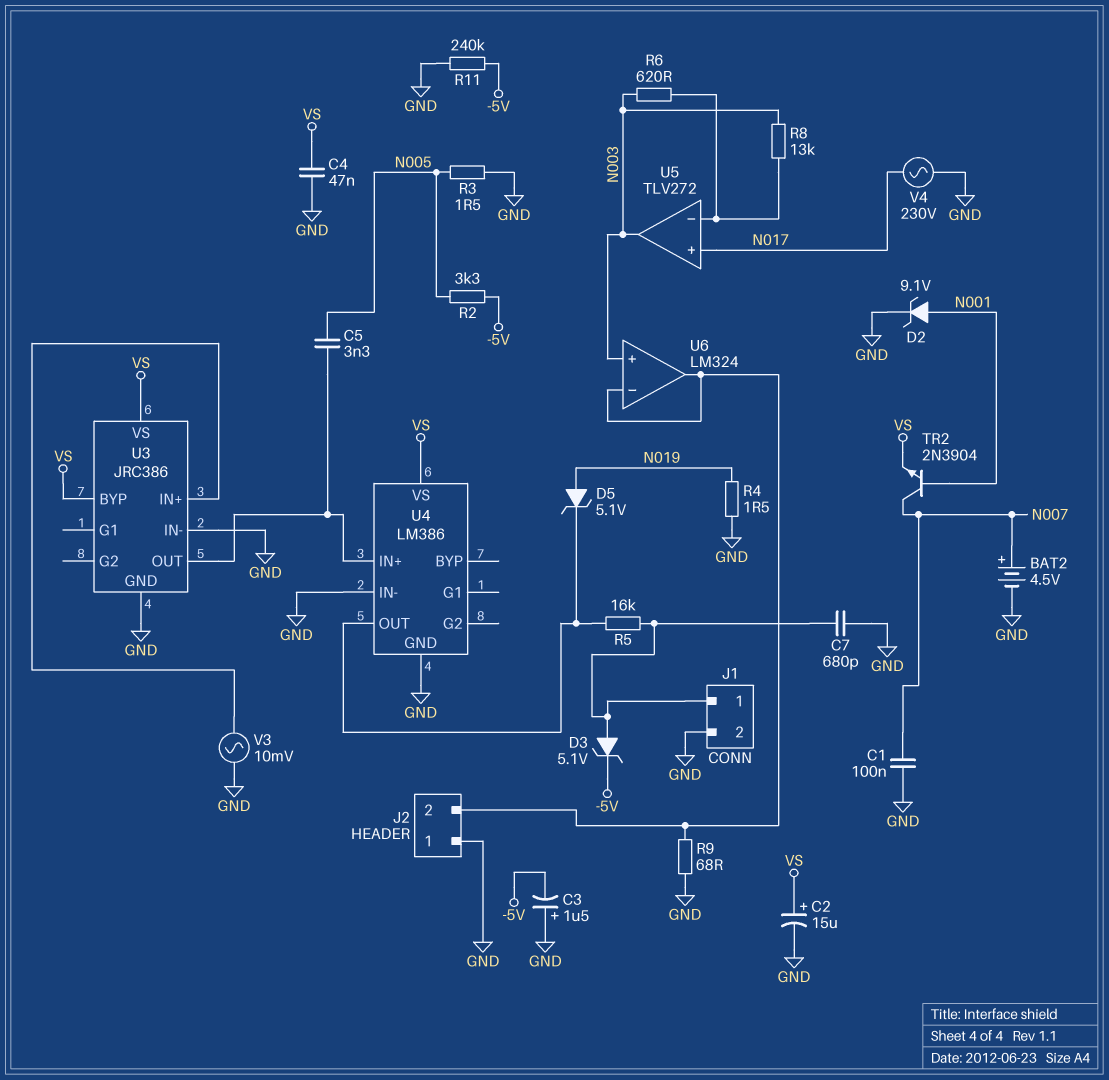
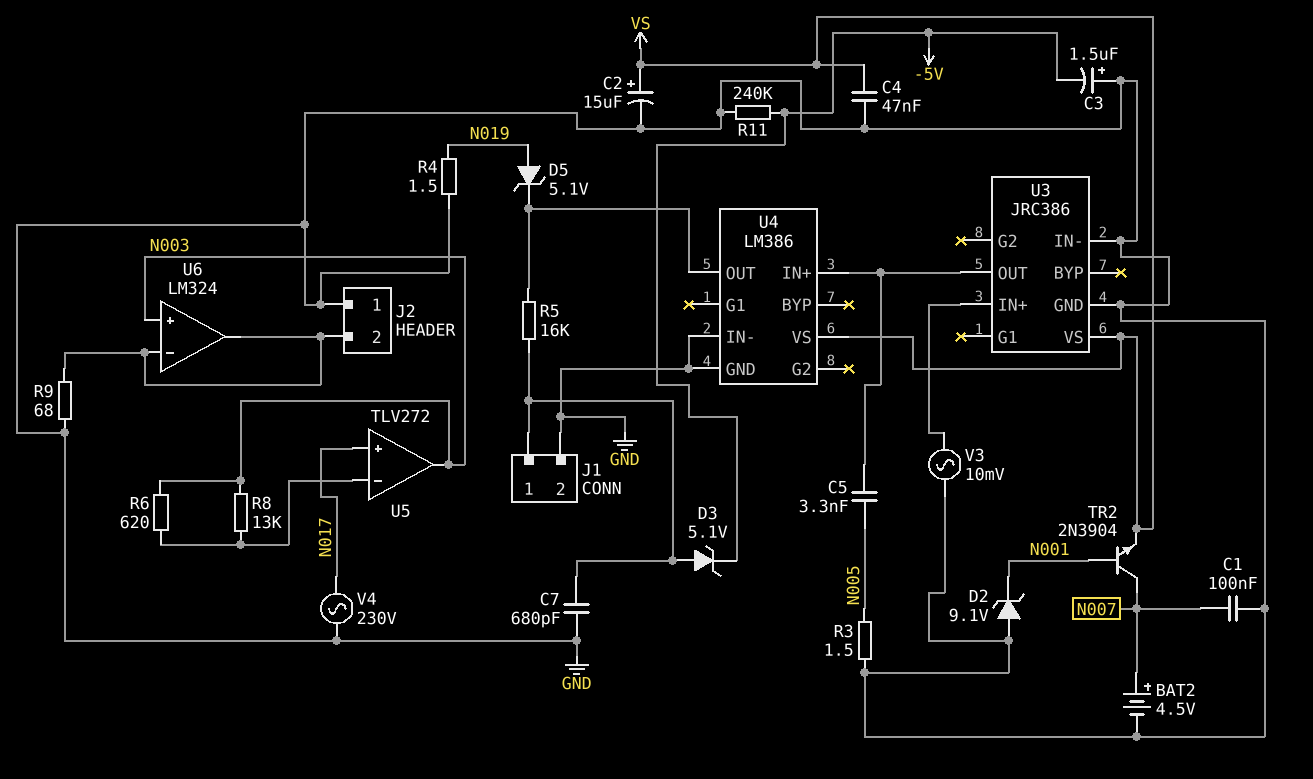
D2: zener 9.1V (A N001, K GND) -> zener 9.1V (A GND, K N001)
R2: 3.3k (-5V, N005) -> none
U3 pin BYP: VS -> none

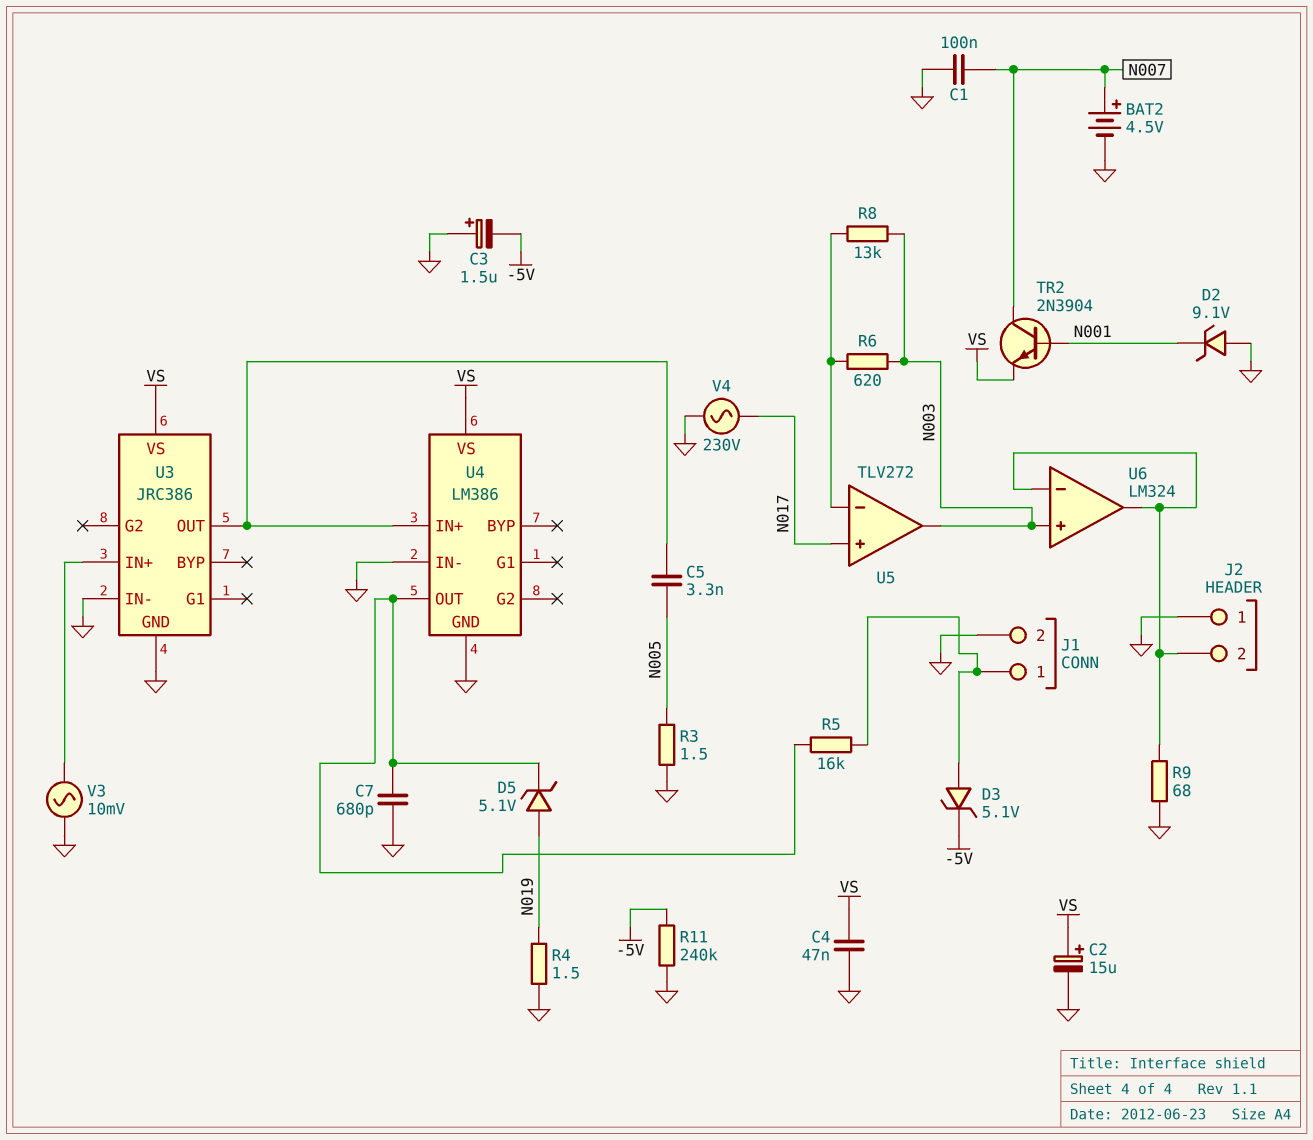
C7: 680pF (GND, J1/1) -> 680pF (GND, U4/OUT)

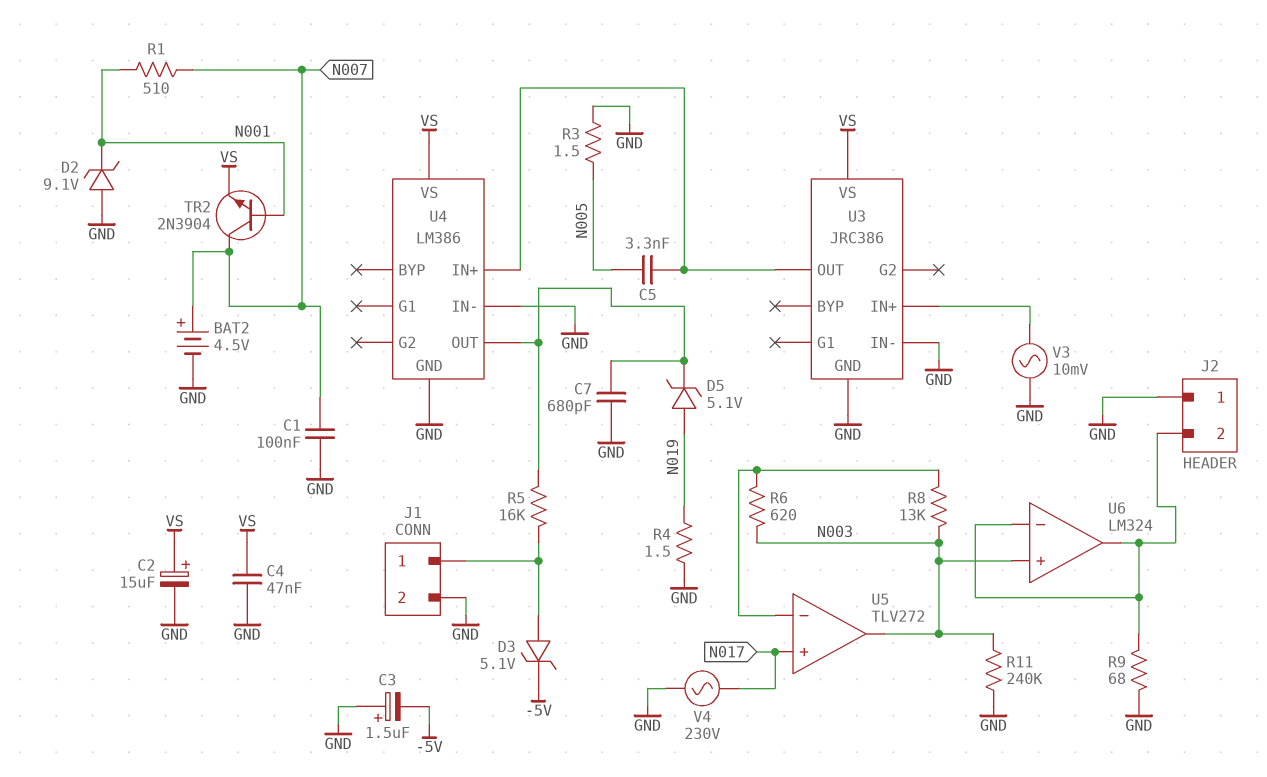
R1: none -> 510 (N001, N007)
R11: 240k (-5V, GND) -> 240k (GND, N003)

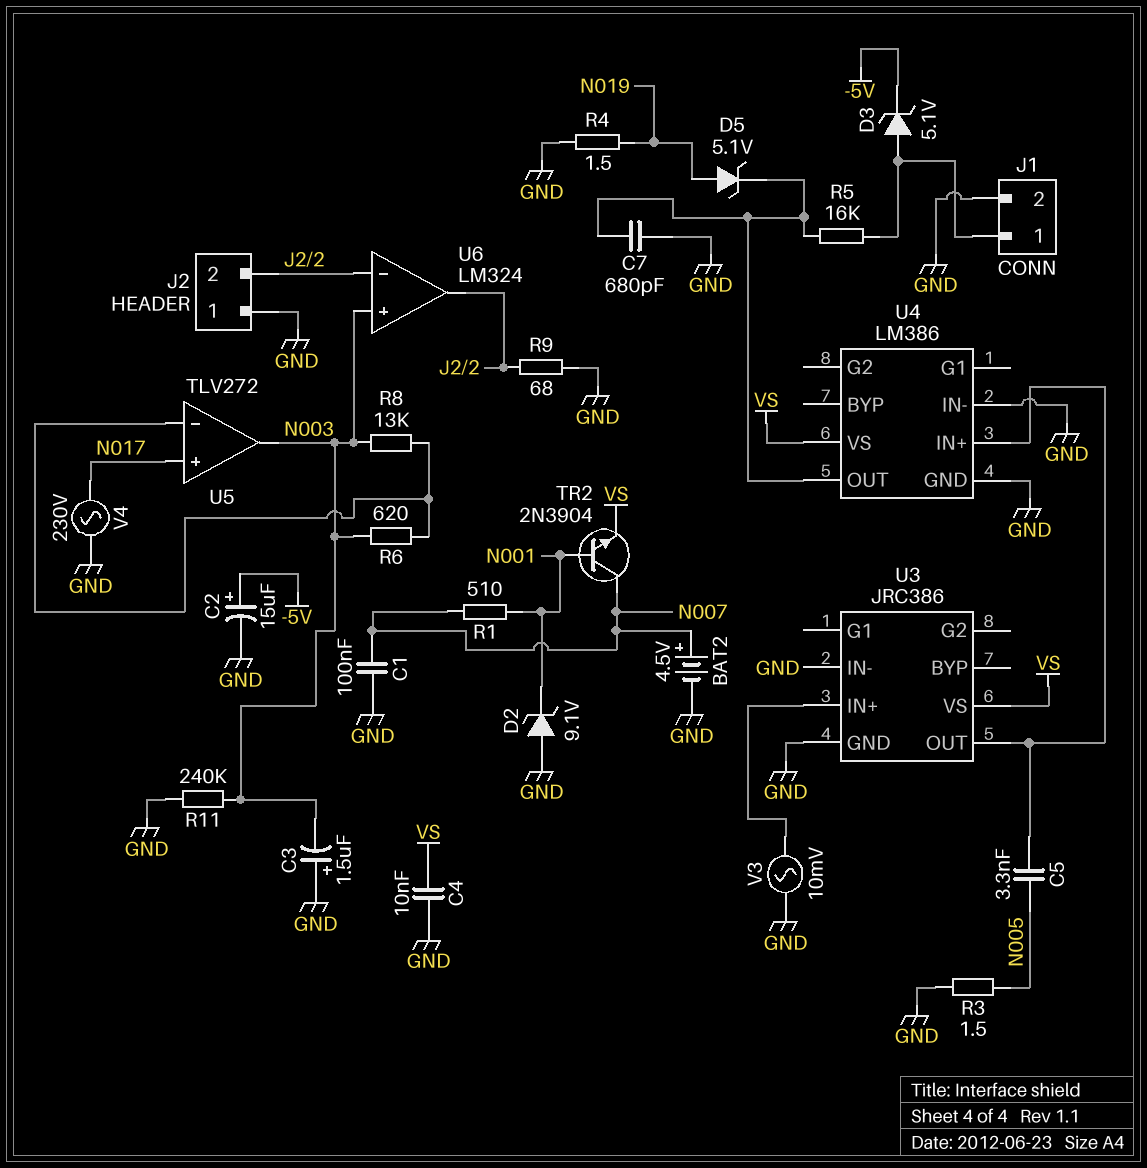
C2: 15uF (plus VS, minus GND) -> 15uF (plus -5V, minus GND)
C3: 1.5uF (plus GND, minus -5V) -> 1.5uF (plus GND, minus N003)
C4: 47nF (GND, VS) -> 10nF (GND, VS)

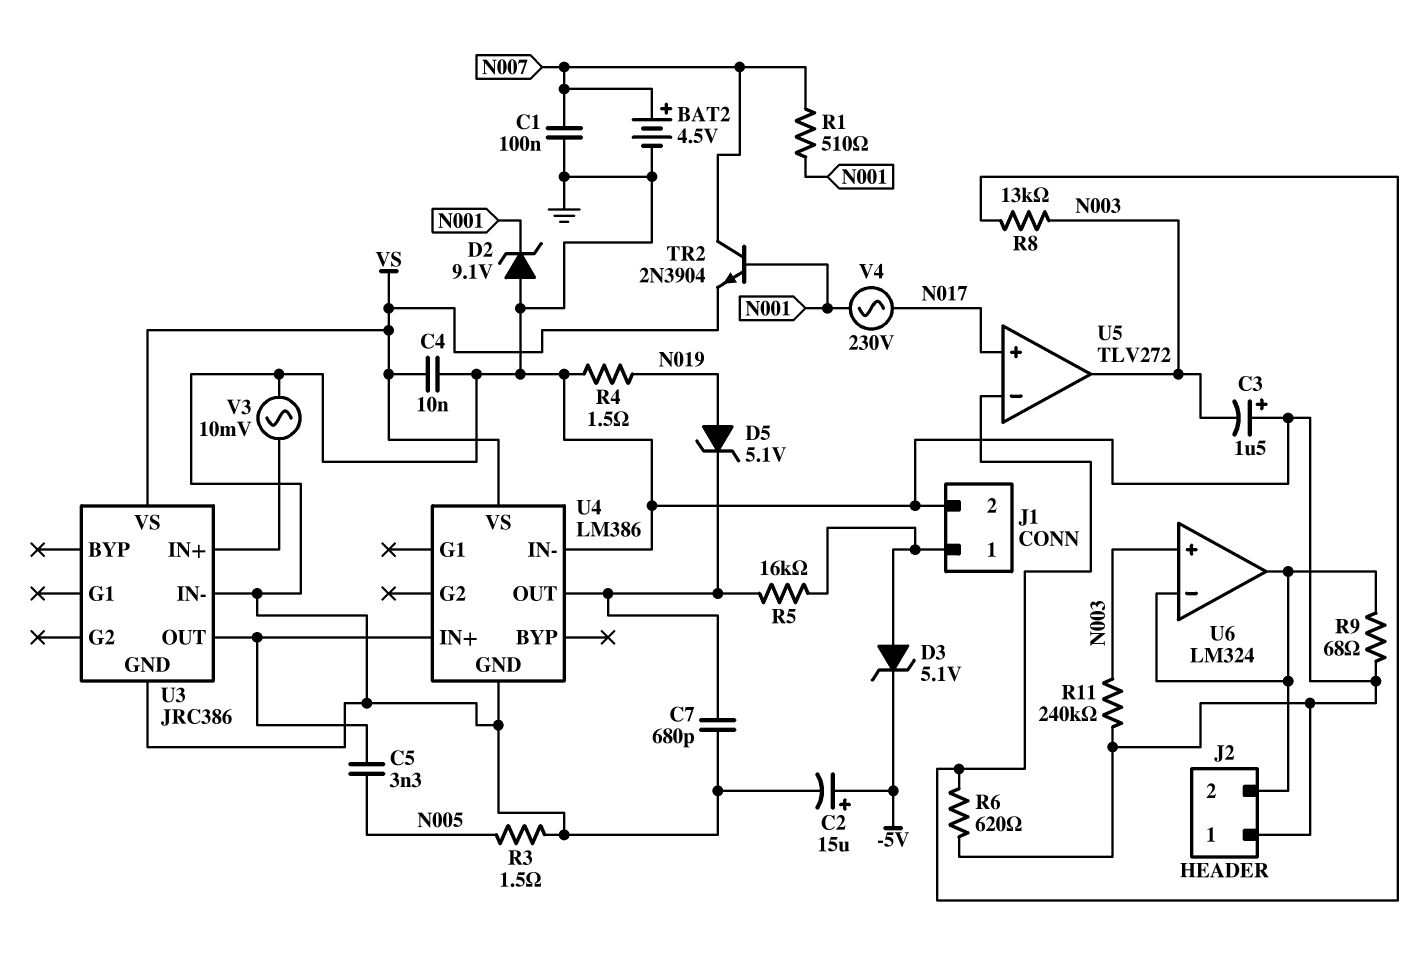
R6: 620 (N003, U5/in-) -> 620 (GND, U5/in-)
V4: AC 230V (GND, N017) -> AC 230V (N001, N017)

